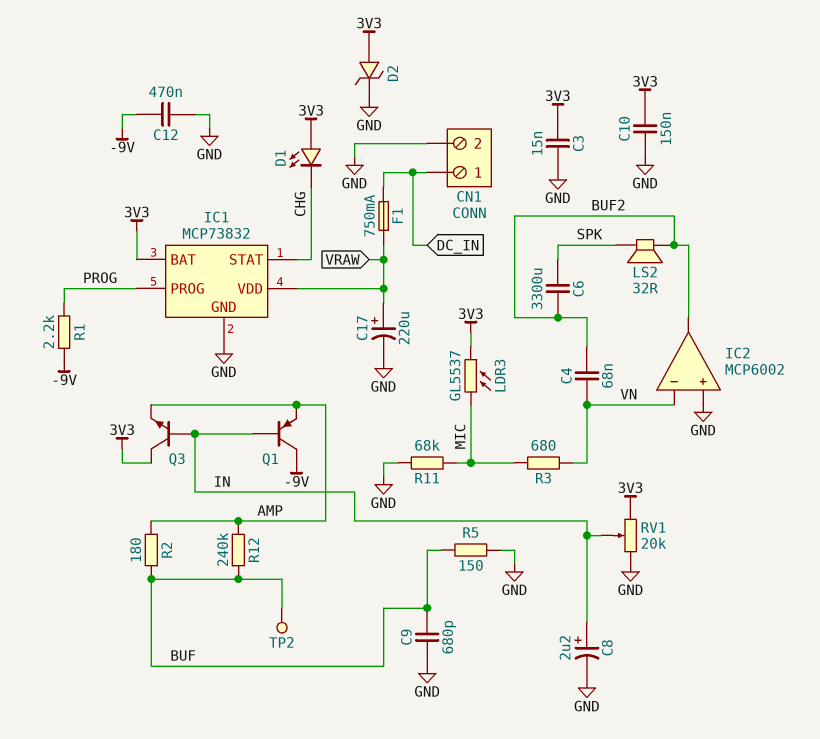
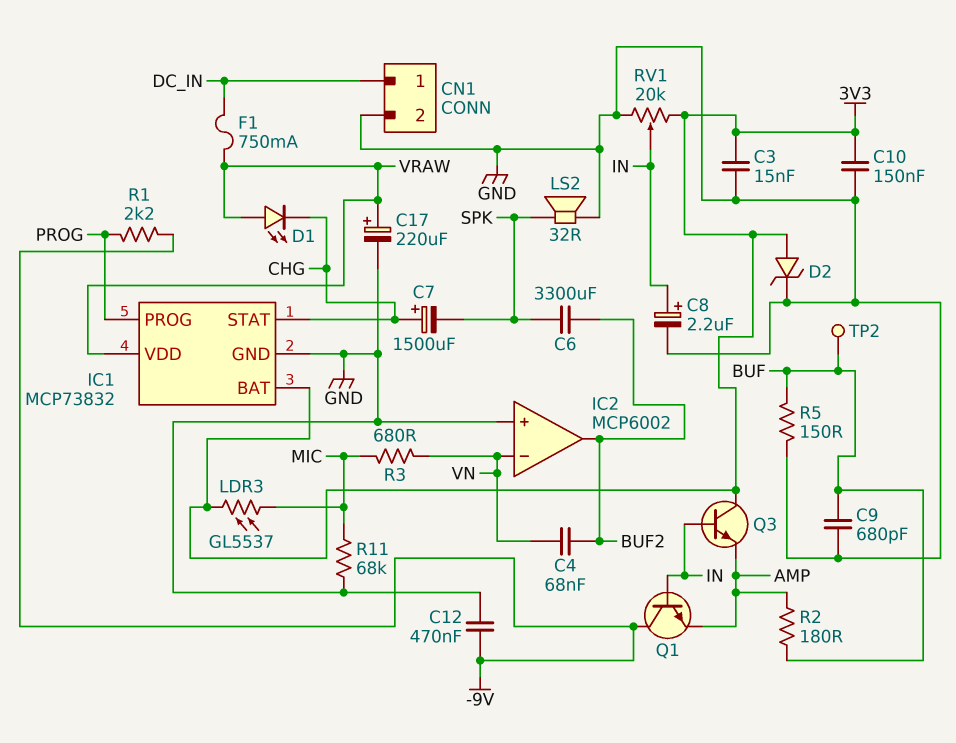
C7: none -> 1500uF (plus CHG, minus SPK)
D1: LED (A 3V3, K CHG) -> LED (A VRAW, K CHG)
LS2: speaker 32R (BUF2, SPK) -> speaker 32R (GND, SPK)
Q1: PNP (B IN, C -9V, E AMP) -> NPN (B IN, C -9V, E AMP)
R12: 240k (AMP, BUF) -> none

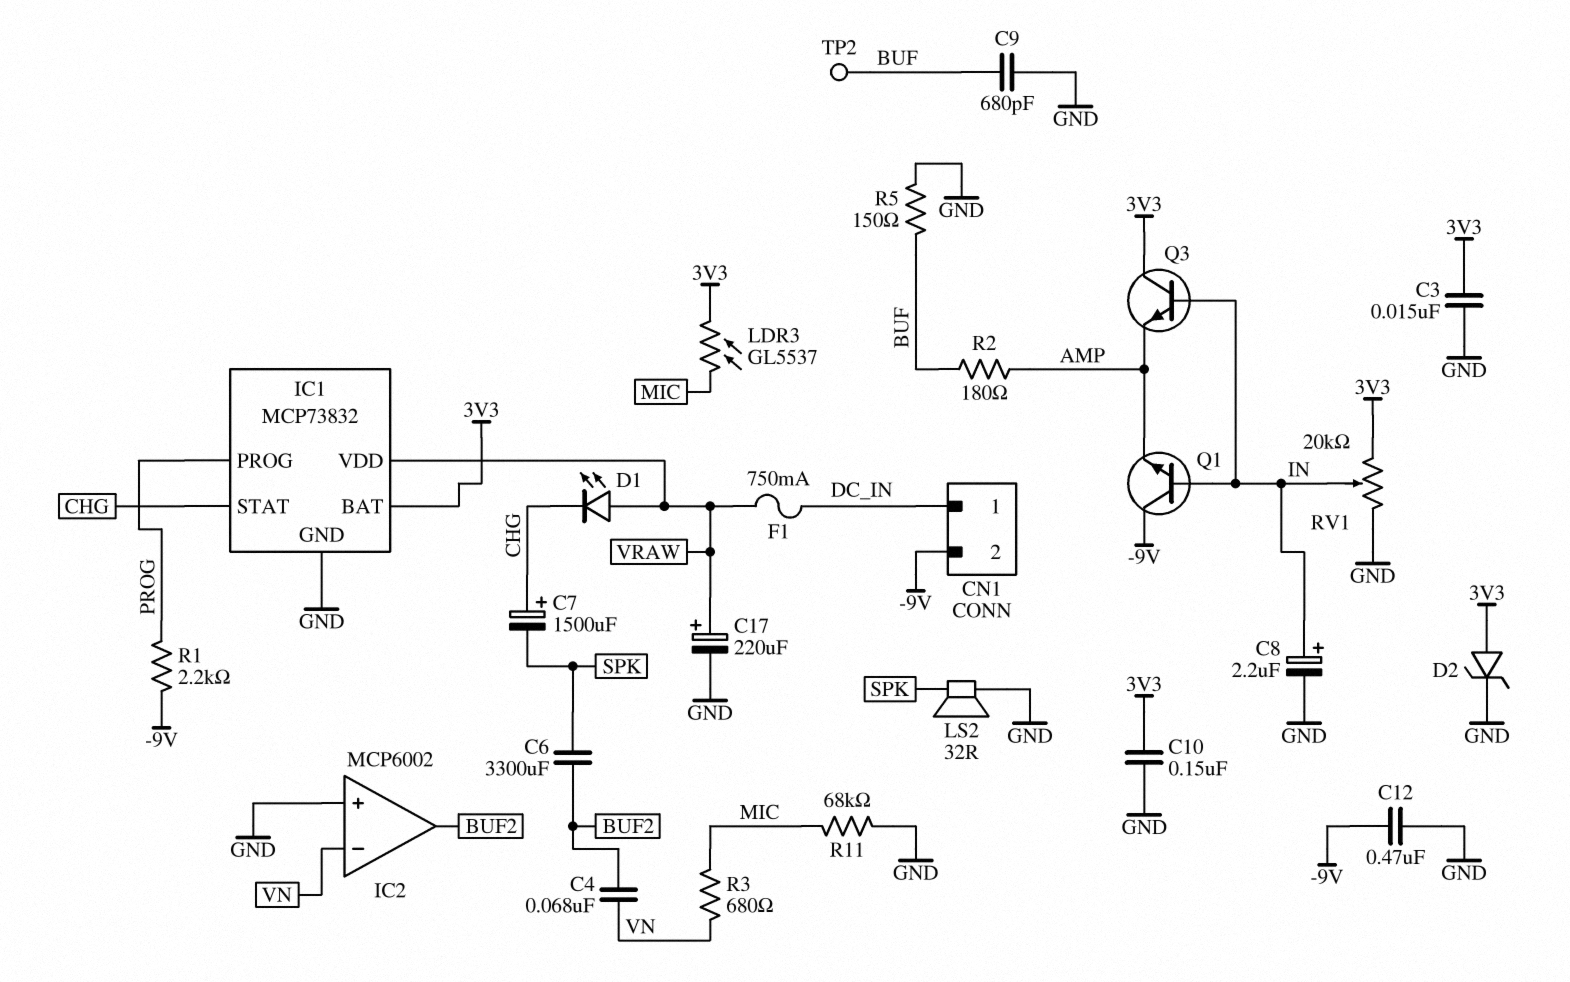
CN1 pin 2: GND -> -9V

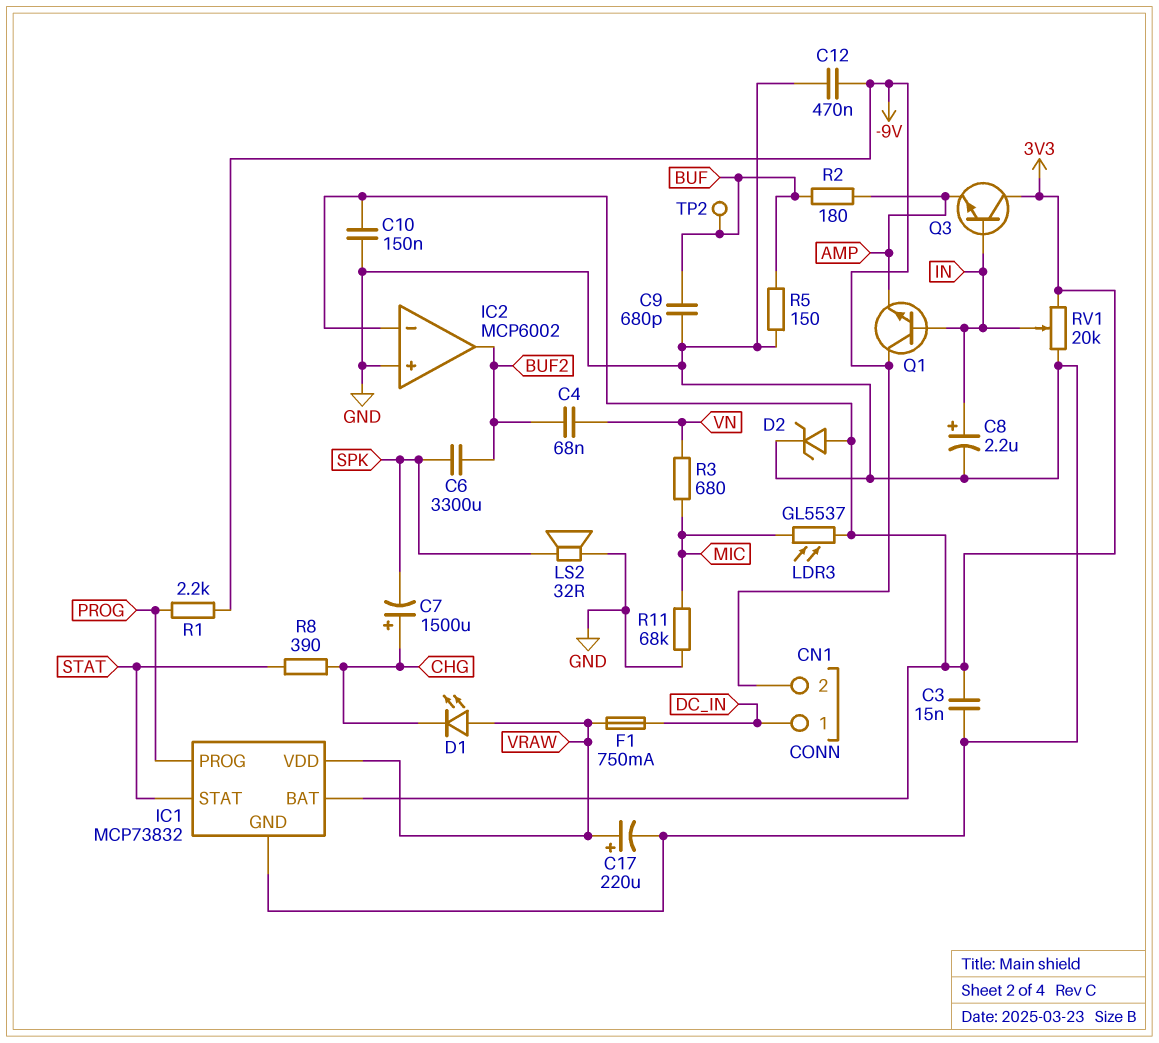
IC1 pin STAT: CHG -> STAT
IC2 pin in-: VN -> 3V3
R8: none -> 390 (CHG, STAT)

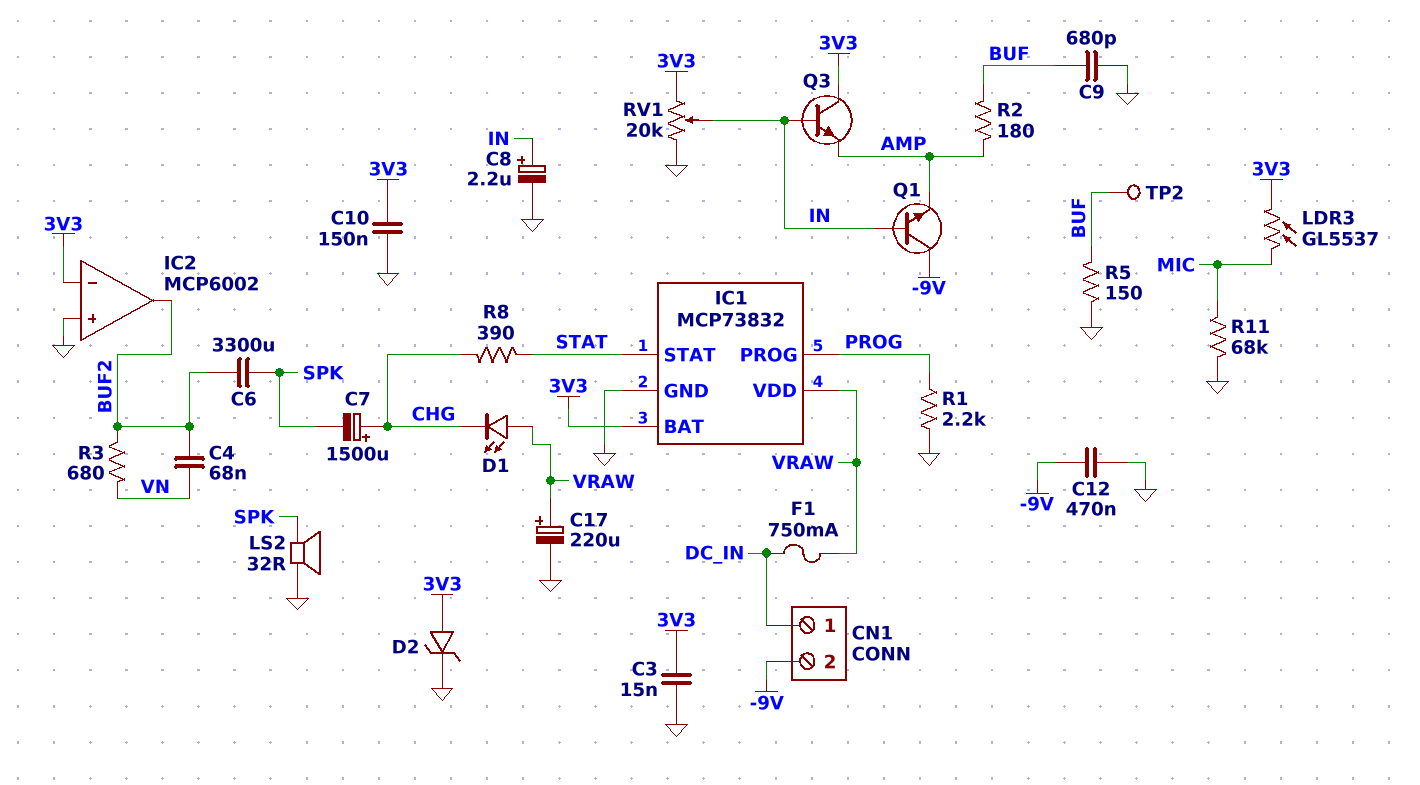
R1: 2.2k (-9V, PROG) -> 2.2k (GND, PROG)
R3: 680 (MIC, VN) -> 680 (BUF2, VN)

